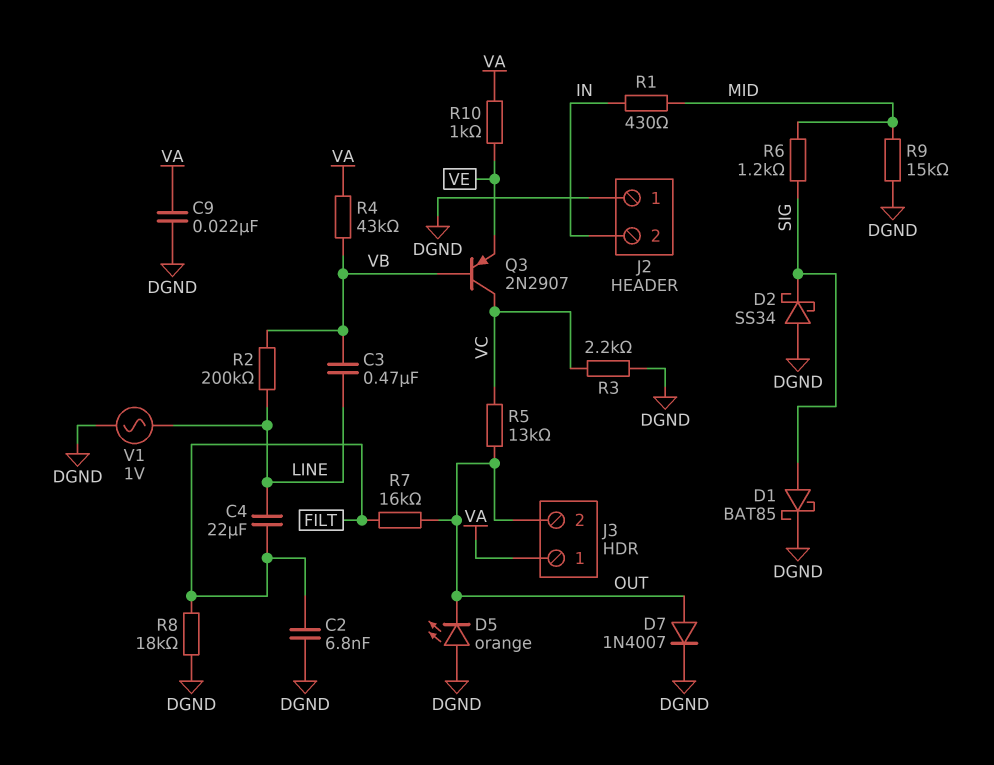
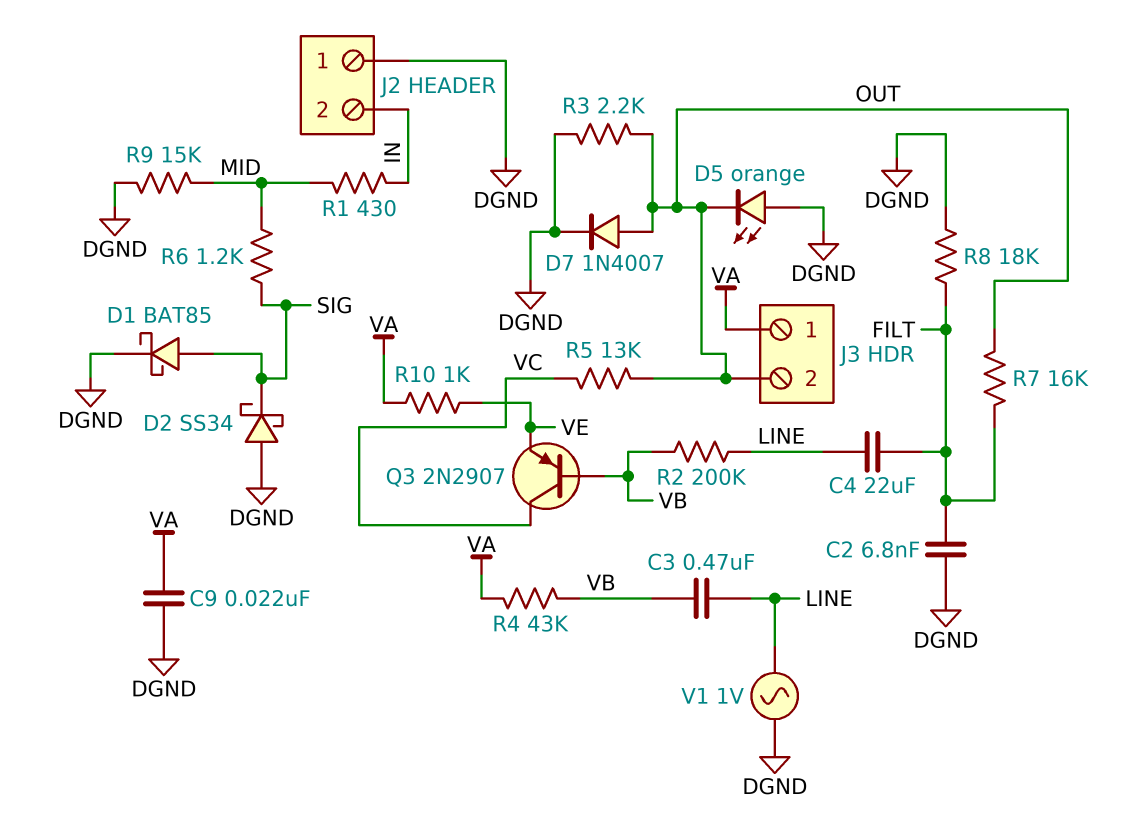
R3: 2.2k (DGND, VC) -> 2.2k (DGND, OUT)

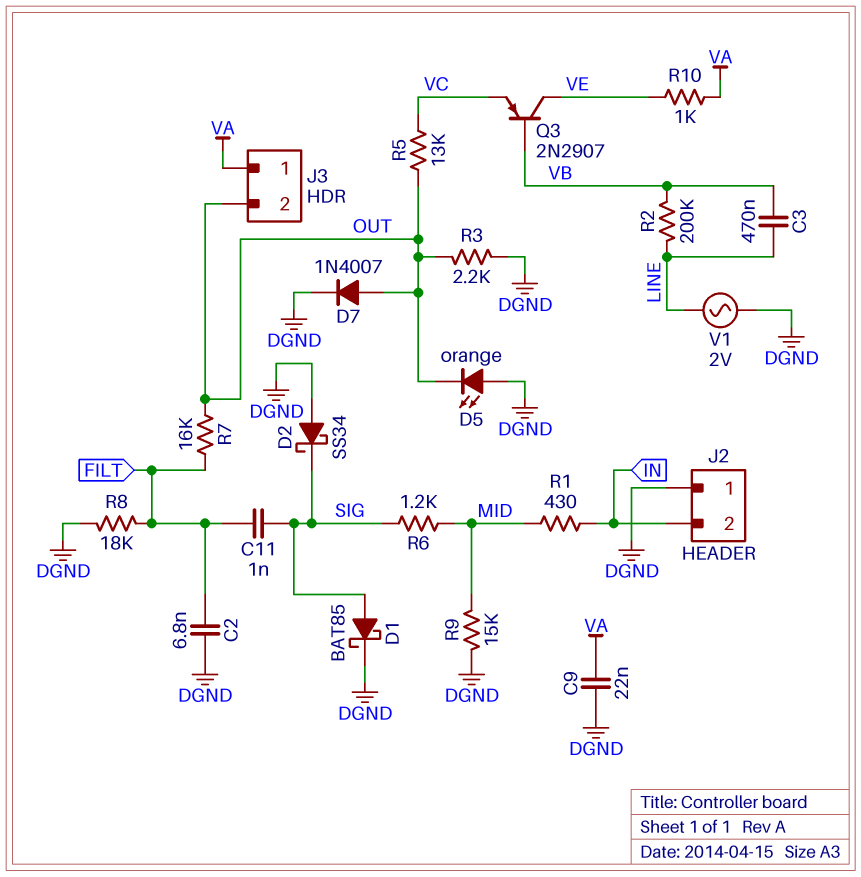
C4: 22uF (FILT, LINE) -> none
C11: none -> 1nF (FILT, SIG)
Q3: PNP 2N2907 (B VB, C VC, E VE) -> PNP 2N2907 (B VB, C VE, E VC)
R4: 43k (VA, VB) -> none
V1: AC 1V (DGND, LINE) -> AC 2V (DGND, LINE)

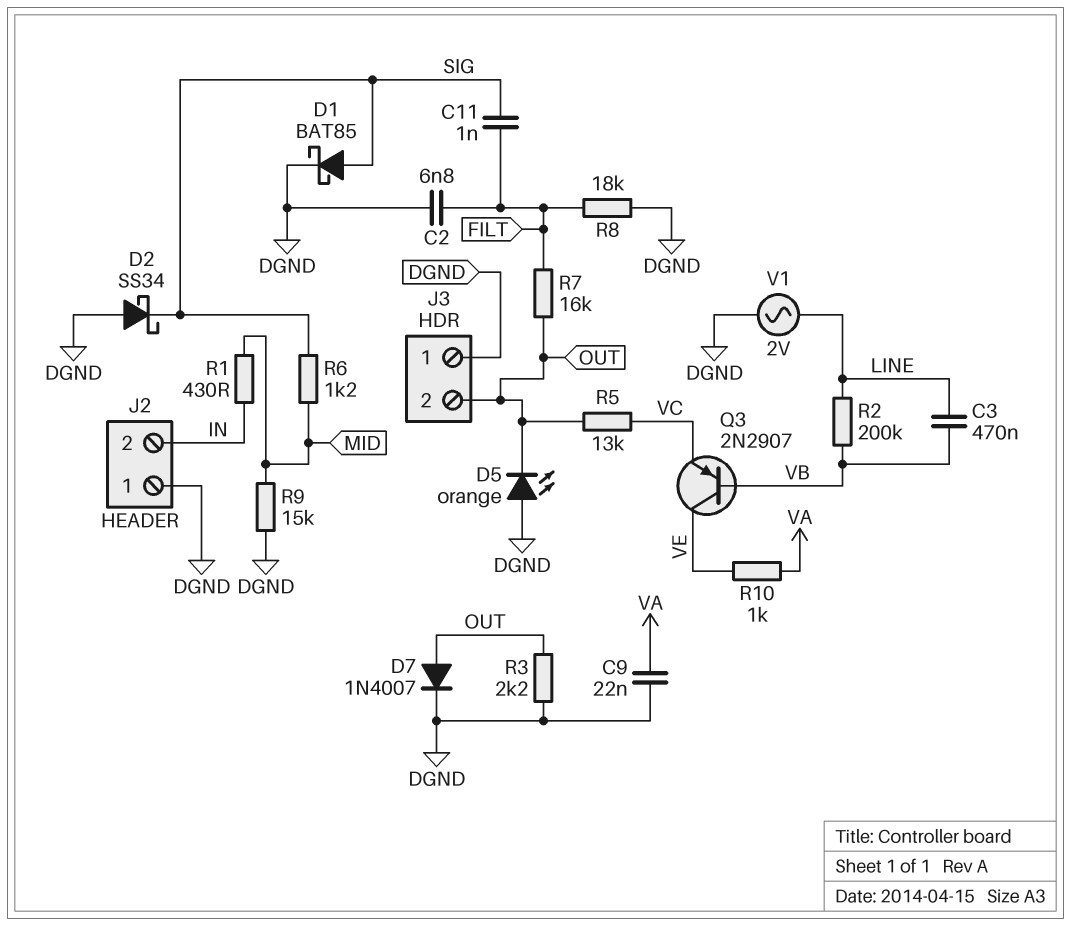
J3 pin 1: VA -> DGND

